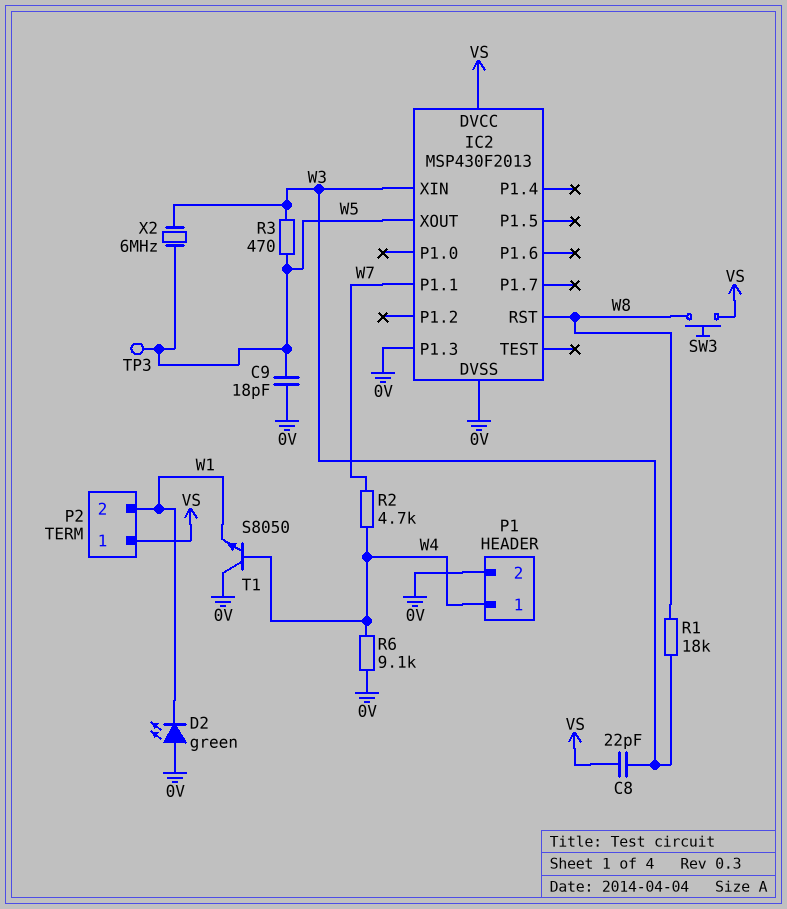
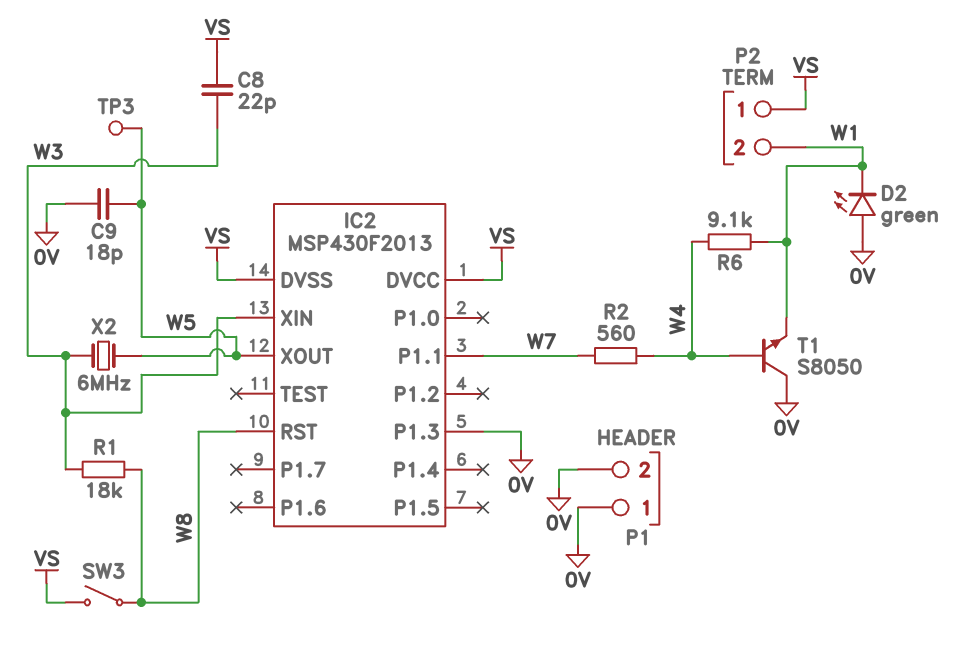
IC2 pin DVSS: 0V -> VS
P1 pin 1: W4 -> 0V
R2: 4.7k (W4, W7) -> 560 (W4, W7)
R3: 470 (W3, W5) -> none
R6: 9.1k (0V, W4) -> 9.1k (W1, W4)
SW3: button (VS, W8) -> switch (VS, W8)

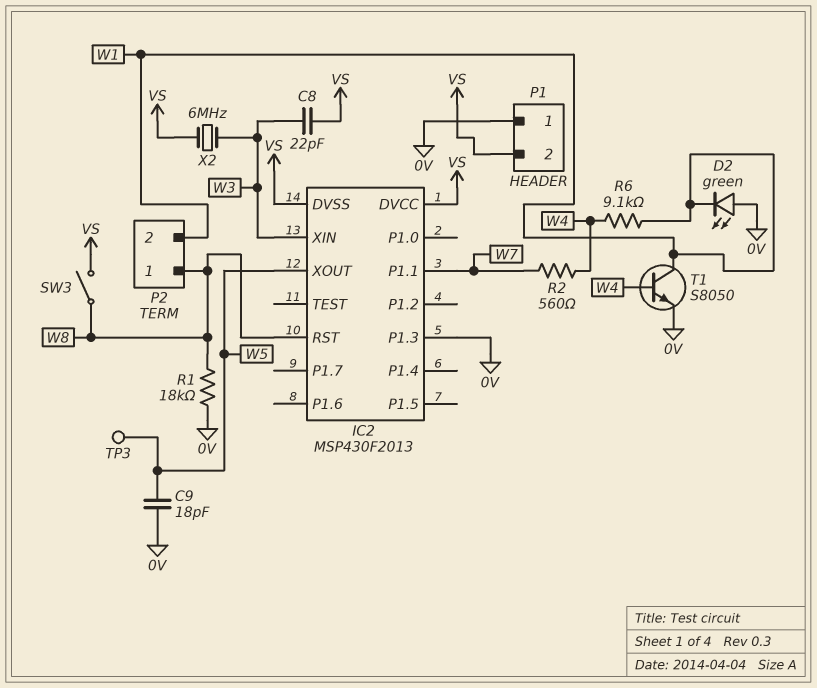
P1 pin 2: 0V -> VS
P2 pin 1: VS -> W8
R1: 18k (W3, W8) -> 18k (0V, W8)
T1: NPN S8050 (B W4, C 0V, E W1) -> NPN S8050 (B W4, C W1, E 0V)
X2: 6MHz (W3, W5) -> 6MHz (VS, W3)

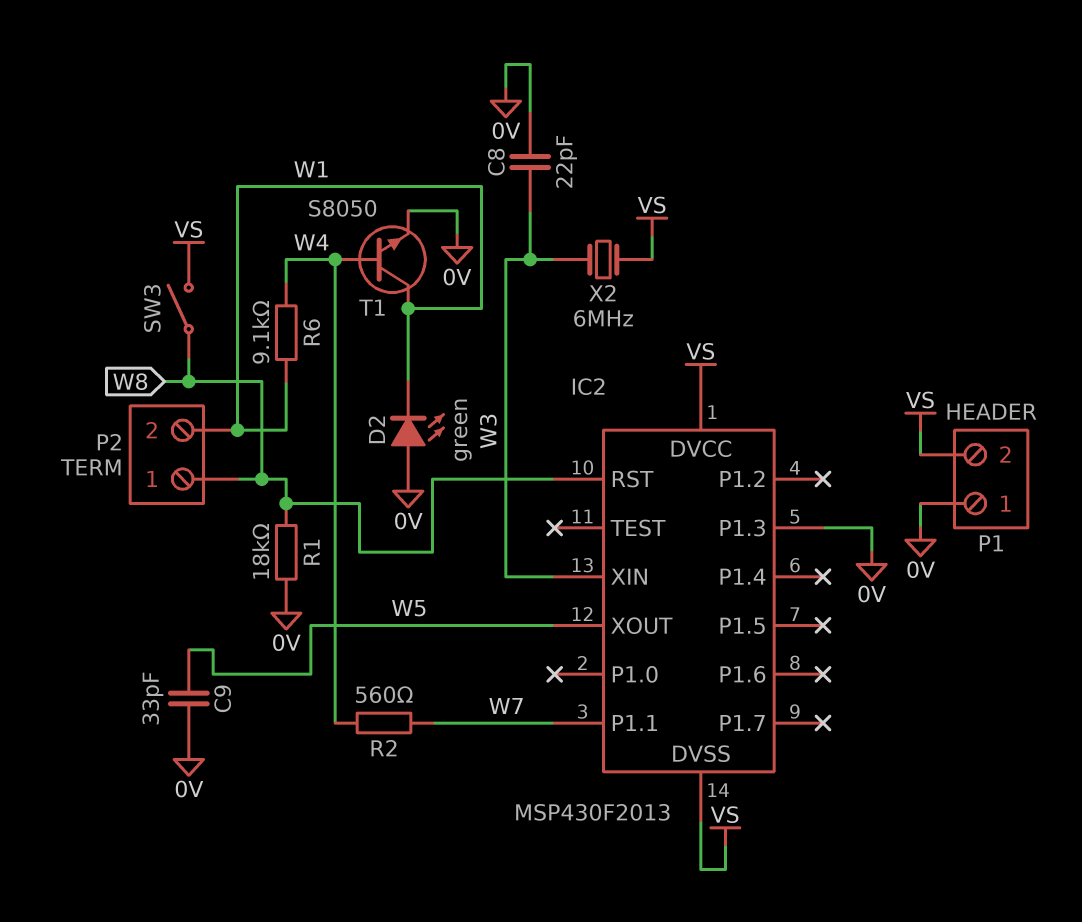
C8: 22pF (VS, W3) -> 22pF (0V, W3)
C9: 18pF (0V, W5) -> 33pF (0V, W5)
TP3: test point (W5) -> none

